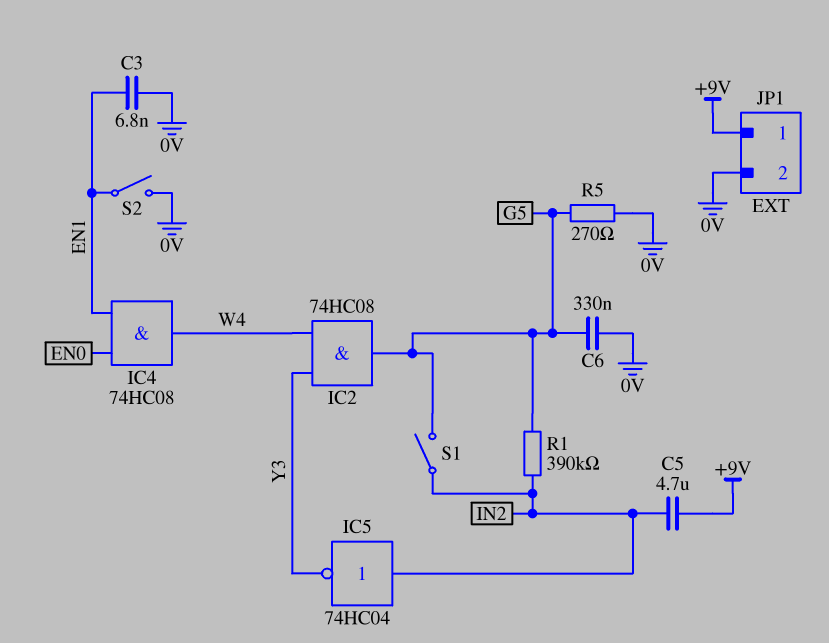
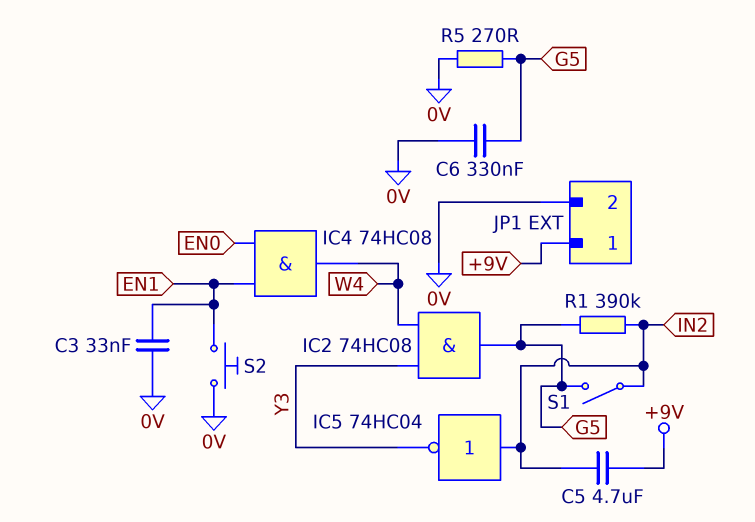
C3: 6.8nF (0V, EN1) -> 33nF (0V, EN1)
S2: switch (0V, EN1) -> button (0V, EN1)

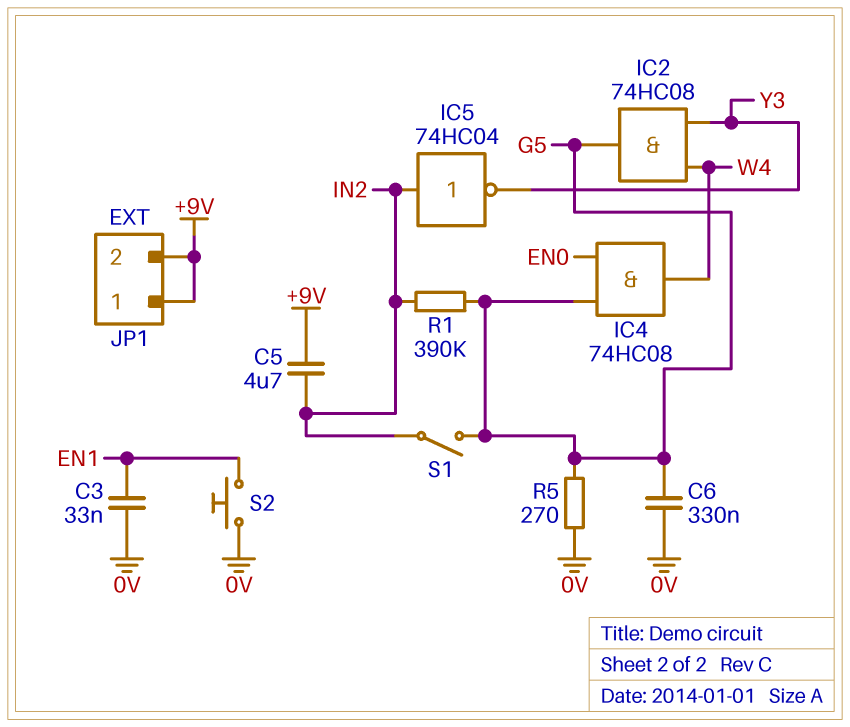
IC4: AND 74HC08 (in EN0, in EN1, out W4) -> AND 74HC08 (in EN0, in G5, out W4)
JP1 pin 2: 0V -> +9V

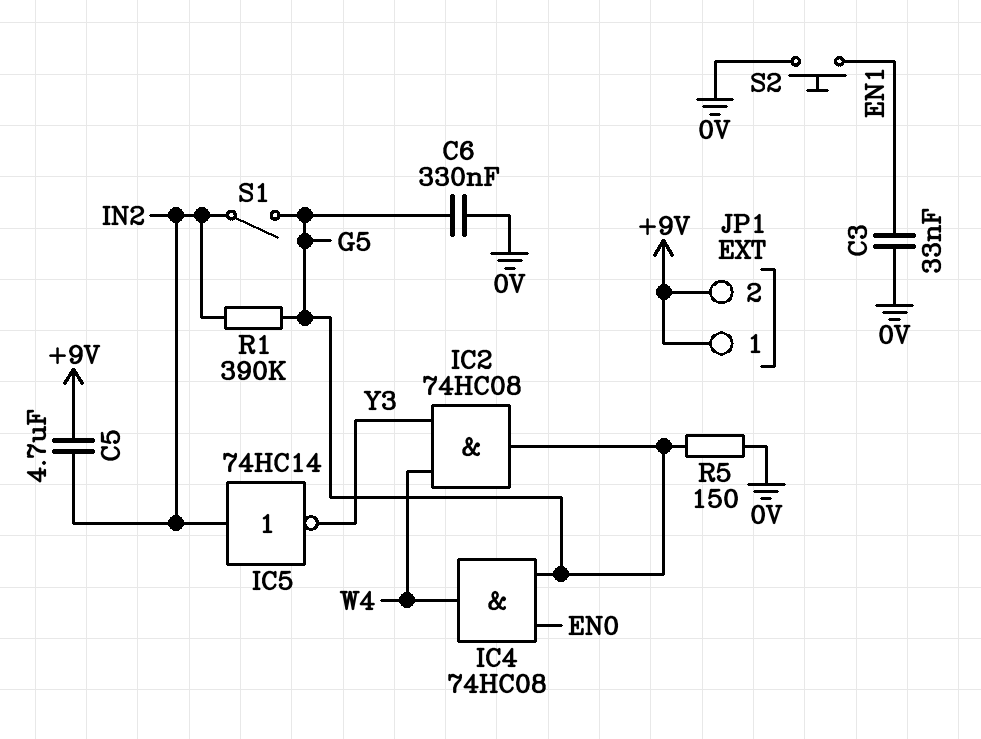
IC5: NOT 74HC04 (in IN2, out Y3) -> NOT 74HC14 (in IN2, out Y3)
R5: 270 (0V, G5) -> 150 (0V, G5)

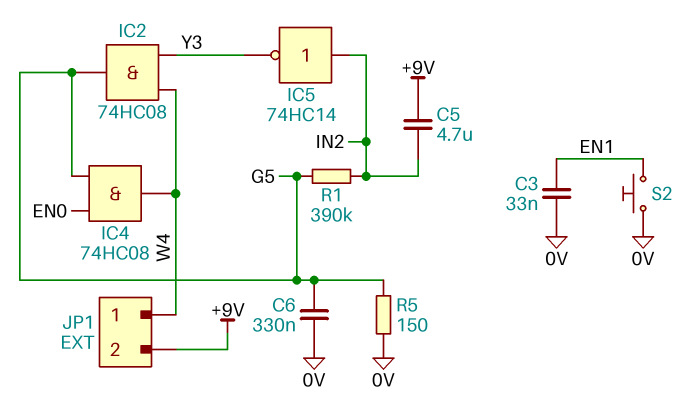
JP1 pin 1: +9V -> W4
S1: switch (G5, IN2) -> none

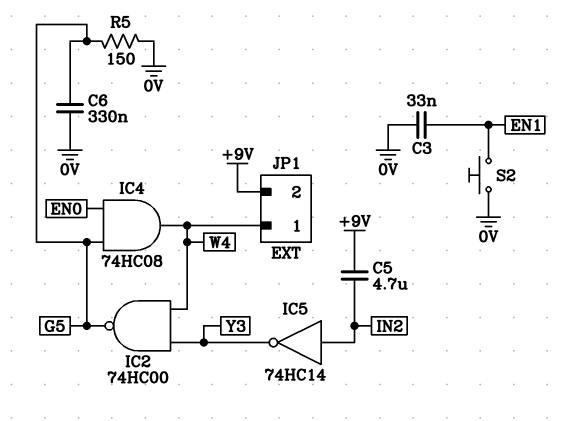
IC2: AND 74HC08 (in W4, in Y3, out G5) -> NAND 74HC00 (in W4, in Y3, out G5)
R1: 390k (G5, IN2) -> none

